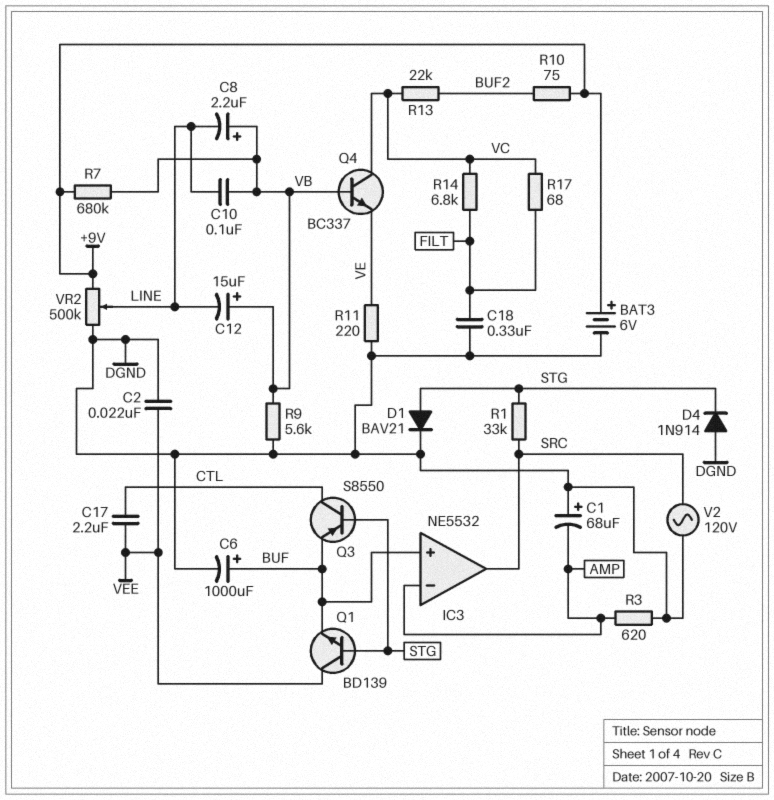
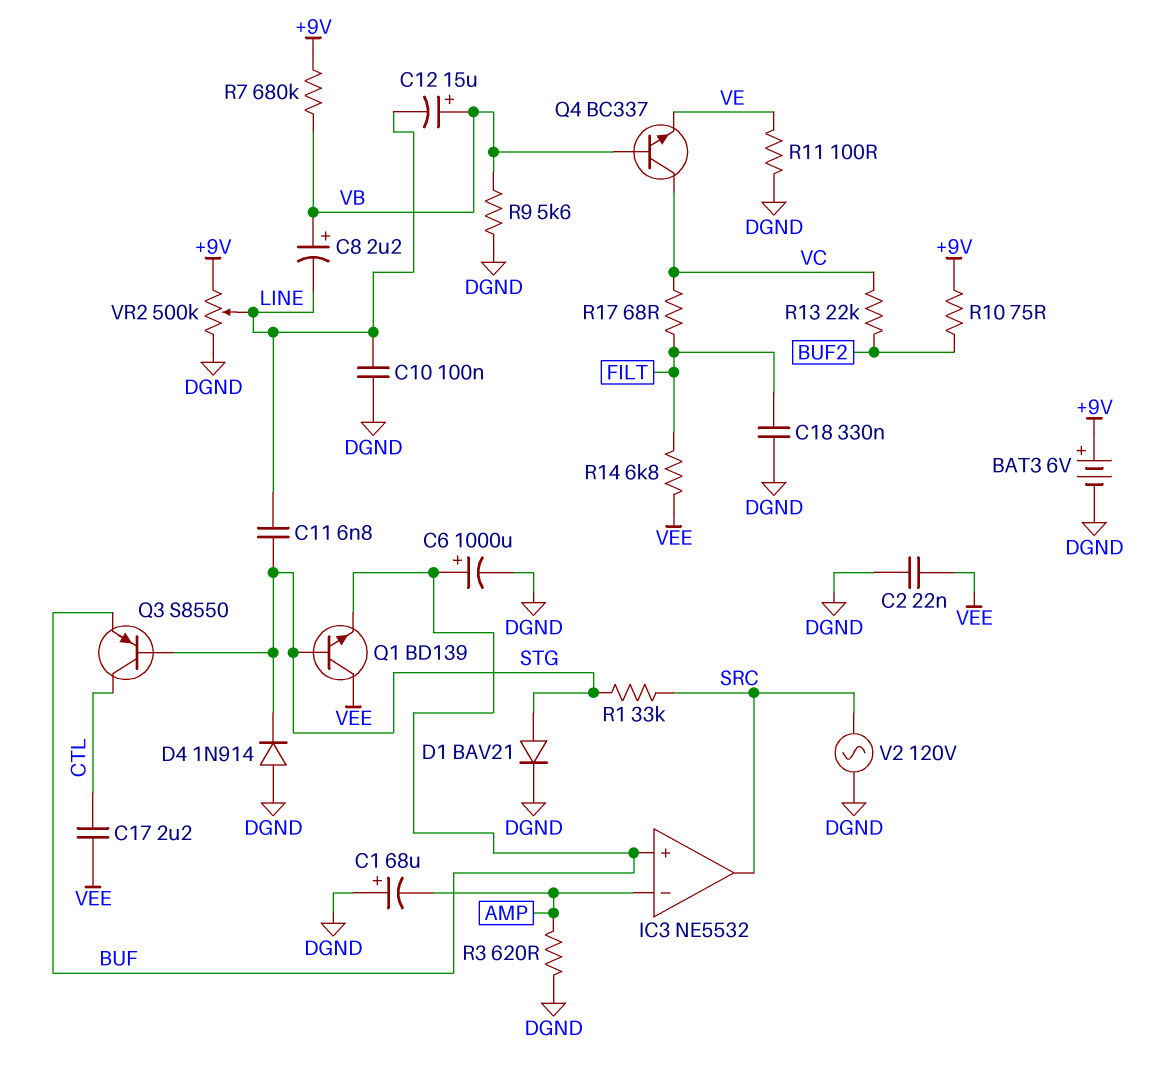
C10: 100nF (LINE, VB) -> 100nF (DGND, LINE)
C11: none -> 6.8nF (LINE, STG)
R11: 220 (DGND, VE) -> 100 (DGND, VE)
R14: 6.8k (FILT, VC) -> 6.8k (FILT, VEE)

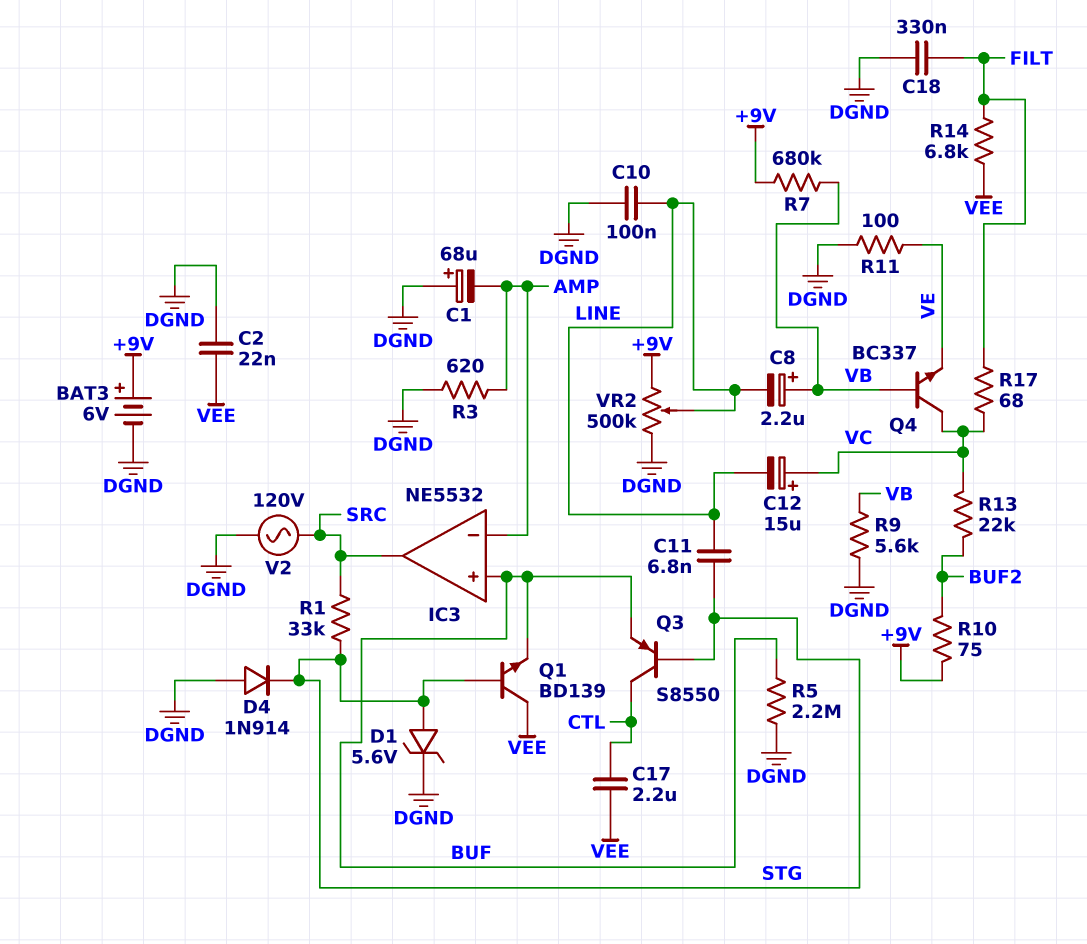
C6: 1000uF (plus BUF, minus DGND) -> none
C12: 15uF (plus VB, minus LINE) -> 15uF (plus VC, minus LINE)
D1: diode BAV21 (A STG, K DGND) -> zener 5.6V (A STG, K DGND)
R5: none -> 2.2M (BUF, DGND)

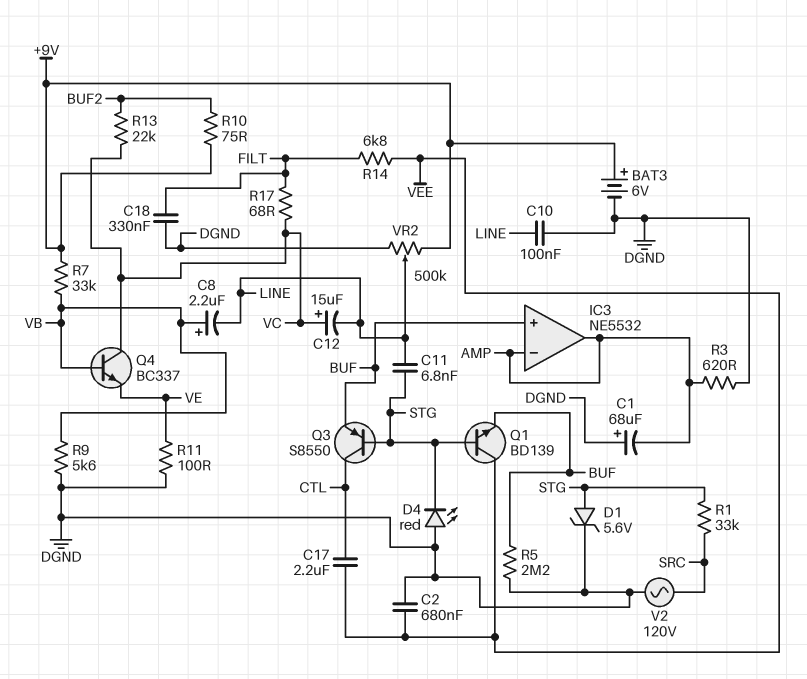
C2: 22nF (DGND, VEE) -> 680nF (DGND, VEE)
D4: diode 1N914 (A DGND, K STG) -> LED red (A DGND, K STG)
IC3 pin out: SRC -> AMP
R7: 680k (+9V, VB) -> 33k (+9V, VB)

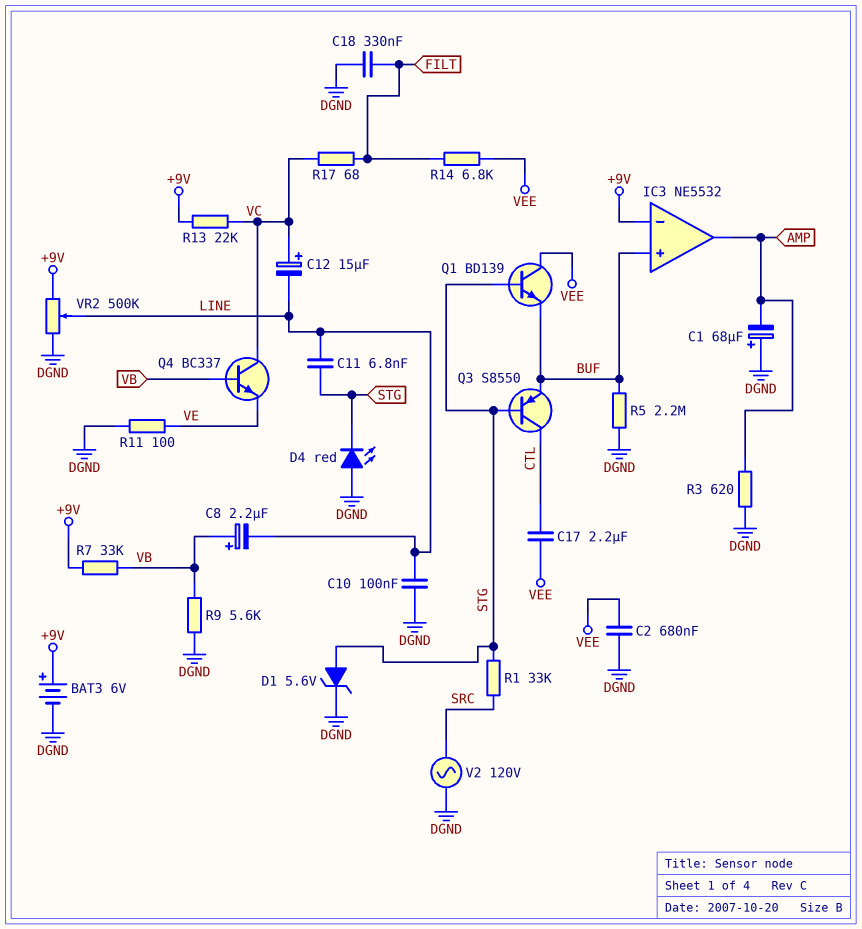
IC3 pin in-: AMP -> +9V
R10: 75 (+9V, BUF2) -> none
R13: 22k (BUF2, VC) -> 22k (+9V, VC)

